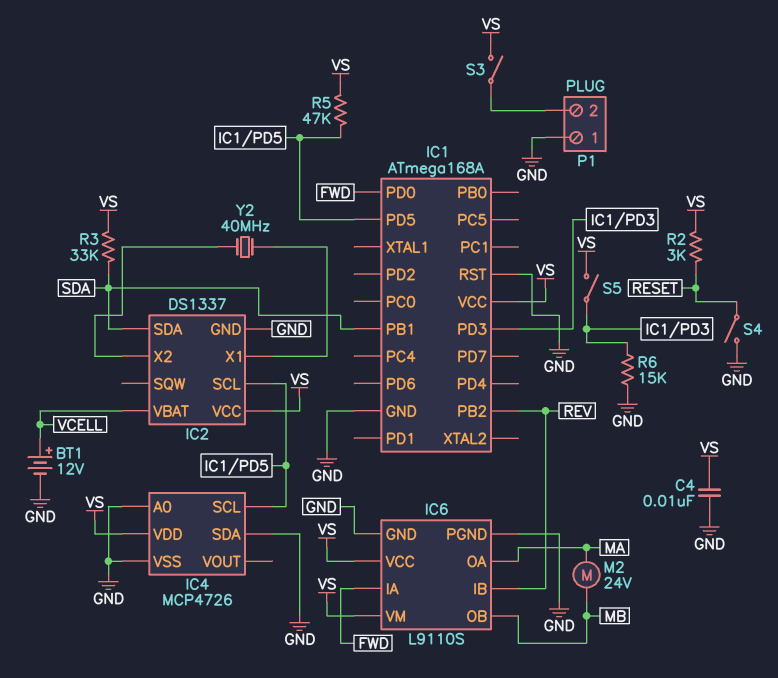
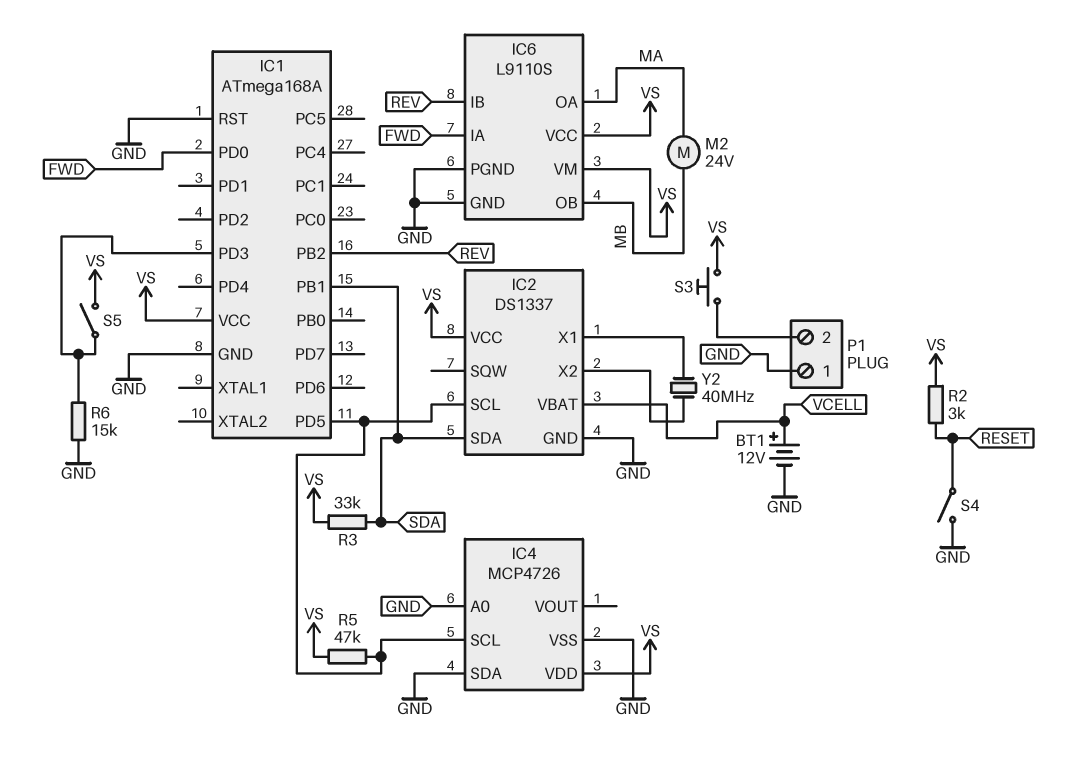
C4: 10nF (GND, VS) -> none
S3: switch (P1/2, VS) -> button (P1/2, VS)

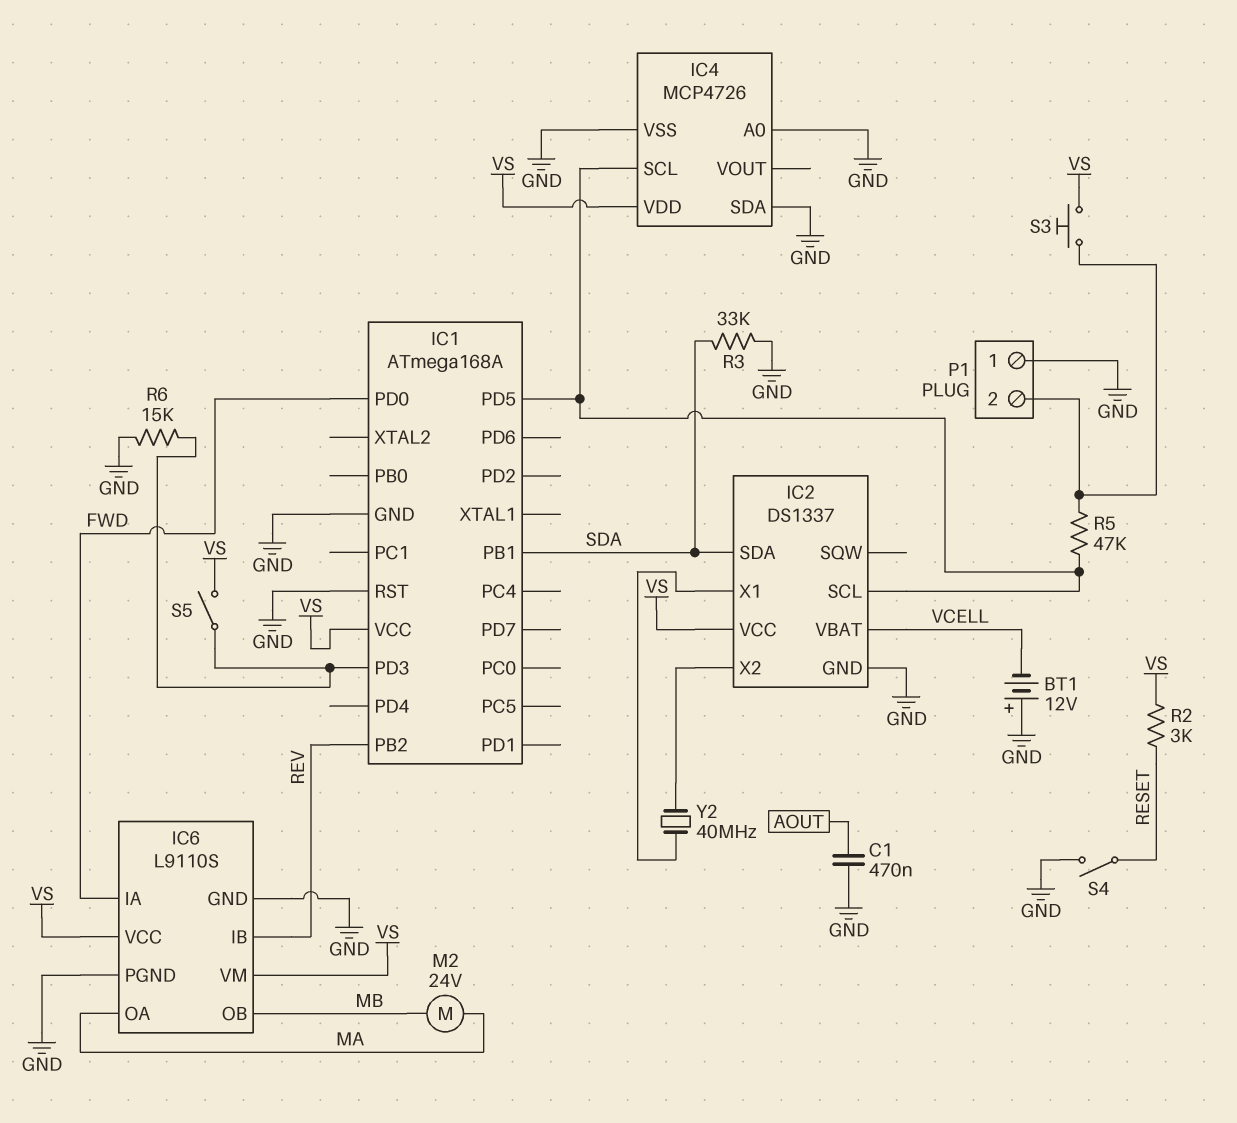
BT1: 12V (plus VCELL, minus GND) -> 12V (plus GND, minus VCELL)
C1: none -> 470nF (AOUT, GND)
R3: 33k (SDA, VS) -> 33k (GND, SDA)
R5: 47k (IC1/PD5, VS) -> 47k (IC1/PD5, P1/2)

